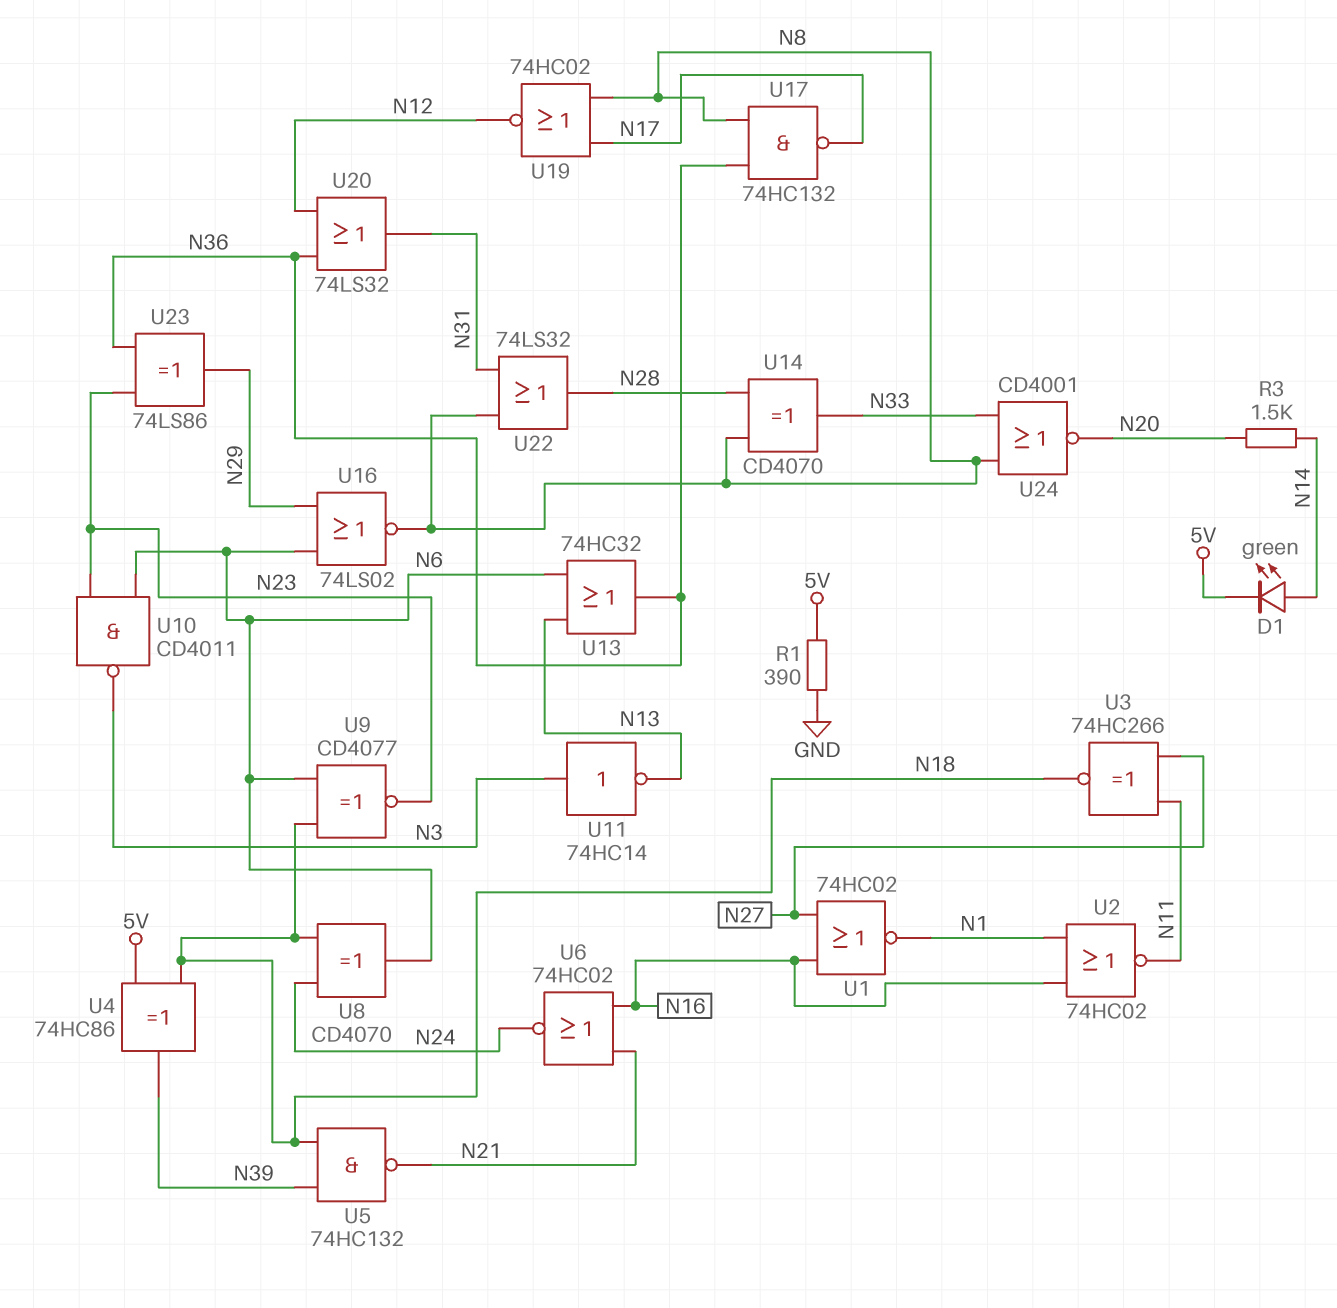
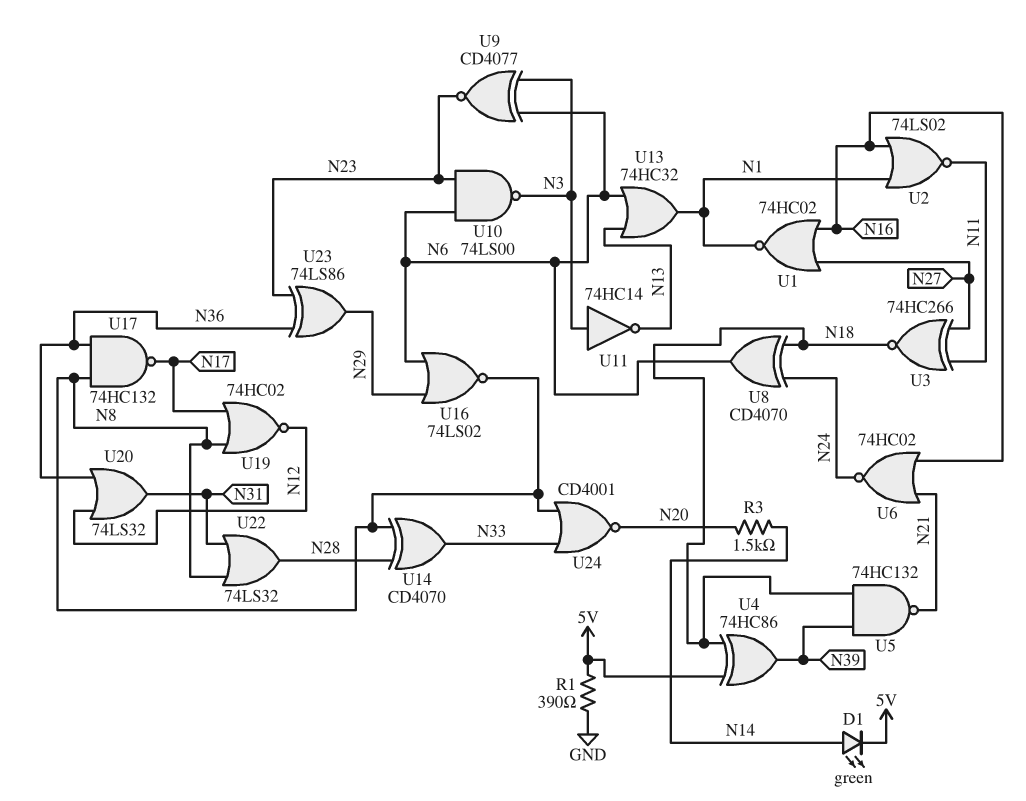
U2: NOR 74HC02 (in N1, in N16, out N11) -> NOR 74LS02 (in N1, in N16, out N11)
U9: XNOR CD4077 (in N6, in N18, out N23) -> XNOR CD4077 (in N3, in N6, out N23)
U10: NAND CD4011 (in N6, in N23, out N3) -> NAND 74LS00 (in N6, in N23, out N3)
U13: OR 74HC32 (in N6, in N13, out N36) -> OR 74HC32 (in N6, in N13, out N1)

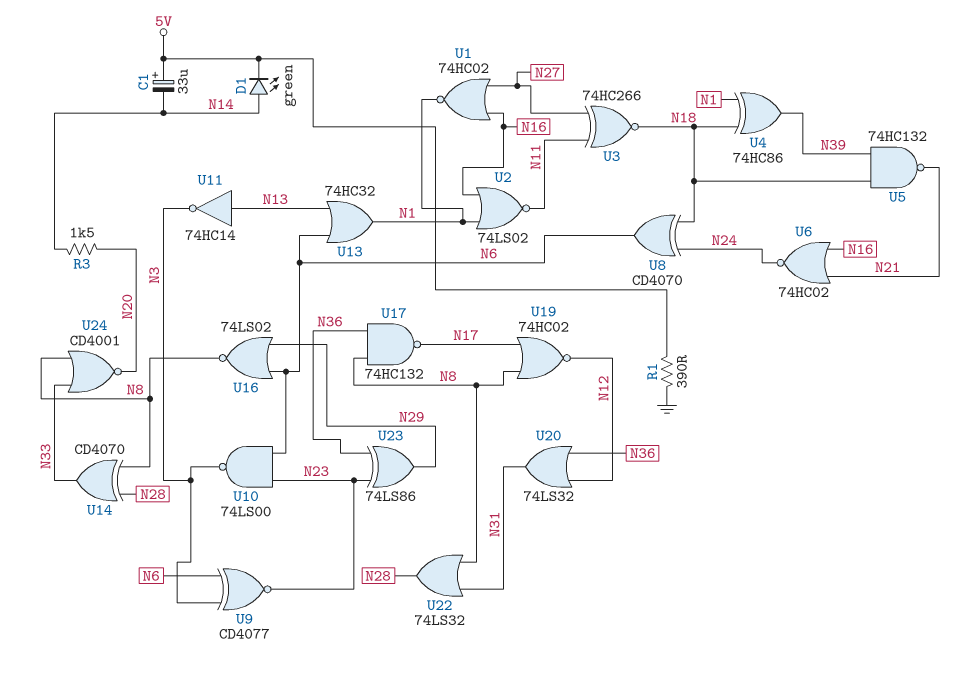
C1: none -> 33uF (plus 5V, minus N14)
U4: XOR 74HC86 (in 5V, in N18, out N39) -> XOR 74HC86 (in N1, in N18, out N39)
U11: NOT 74HC14 (in N3, out N13) -> NOT 74HC14 (in N13, out N3)

